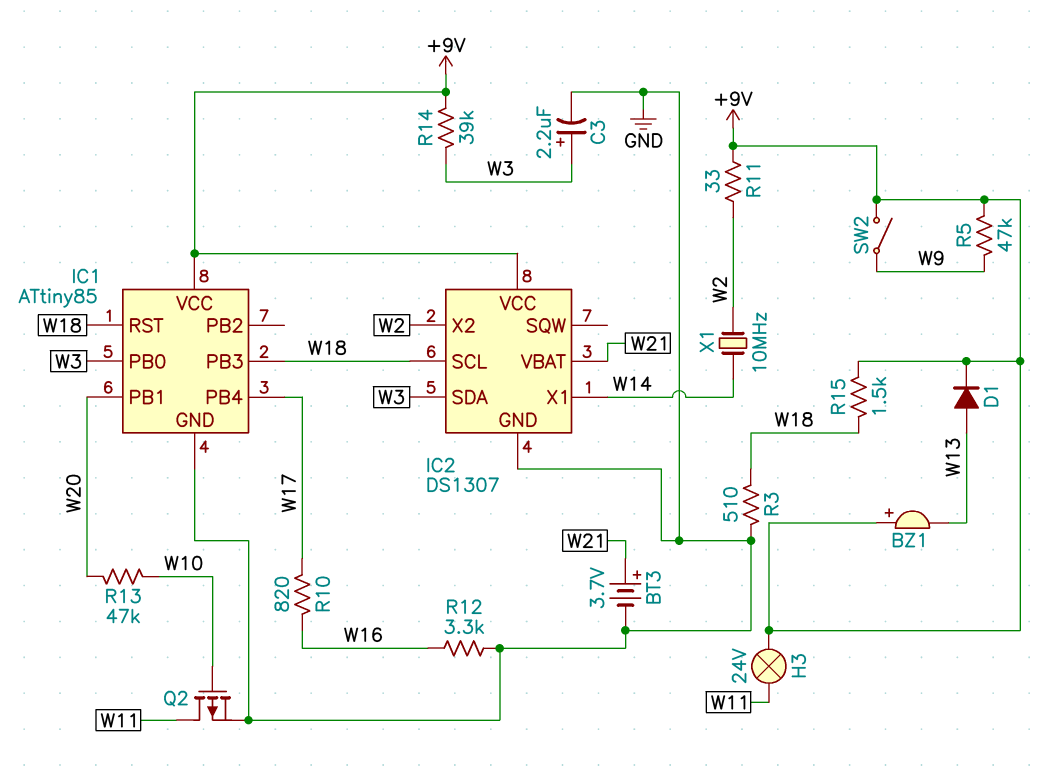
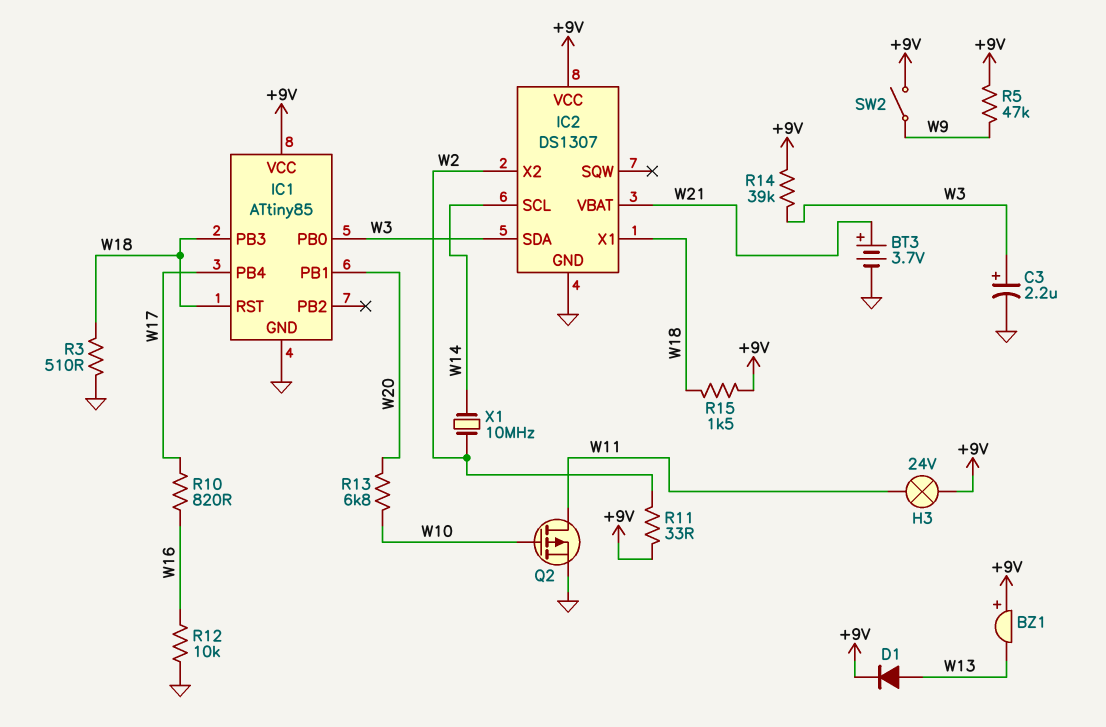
IC2 pin SCL: W18 -> W14
IC2 pin X1: W14 -> W18
R12: 3.3k (GND, W16) -> 10k (GND, W16)
R13: 47k (W10, W20) -> 6.8k (W10, W20)

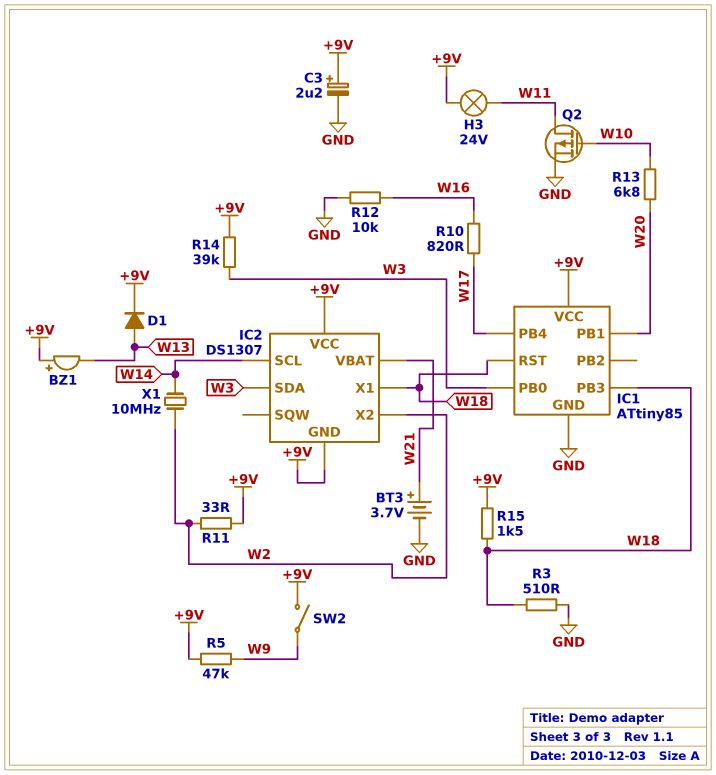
C3: 2.2uF (plus W3, minus GND) -> 2.2uF (plus +9V, minus GND)
IC2 pin GND: GND -> +9V

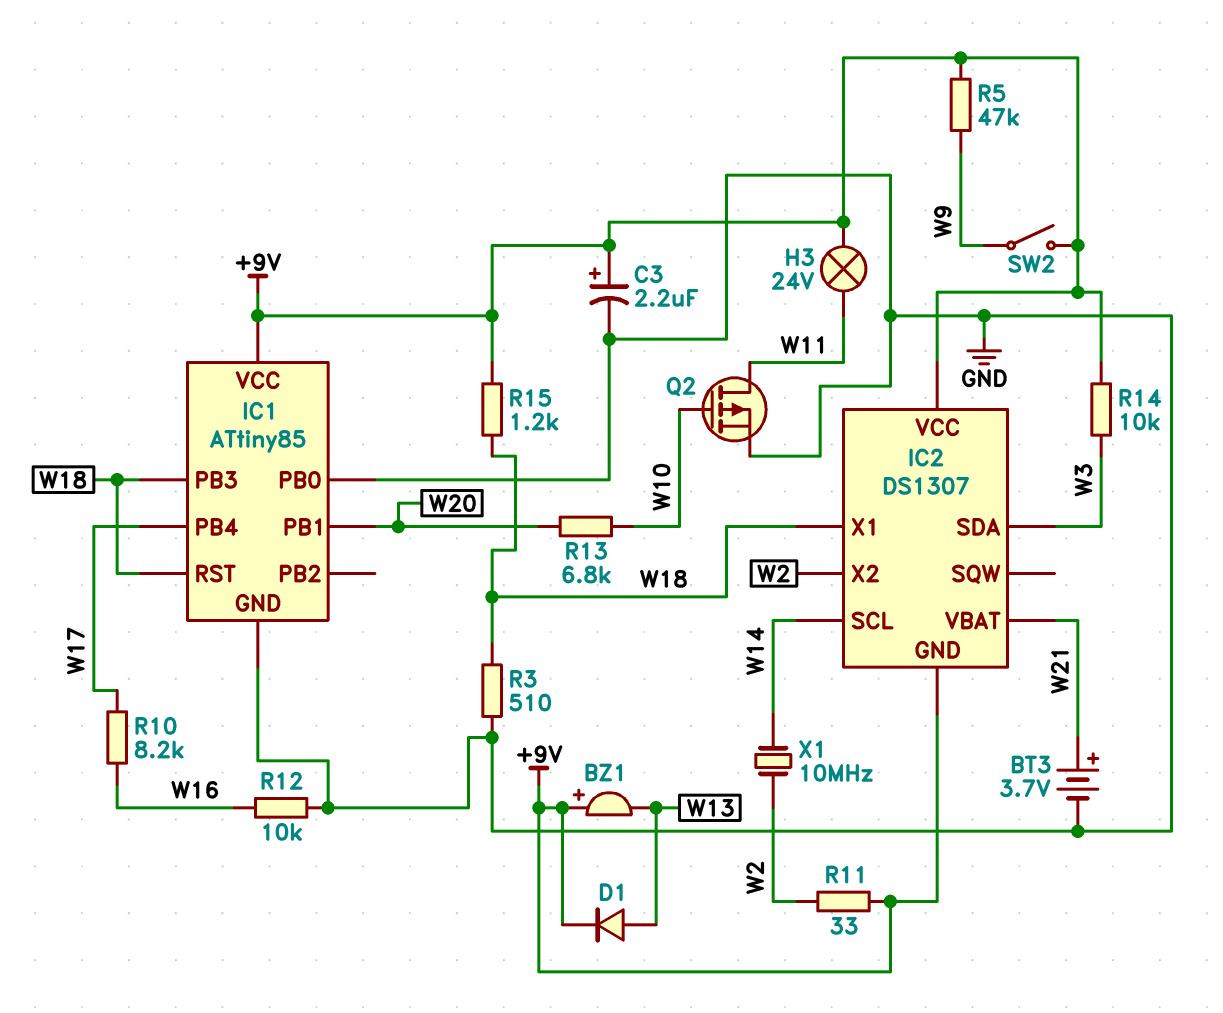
IC1 pin PB0: W3 -> GND
R10: 820 (W16, W17) -> 8.2k (W16, W17)
R14: 39k (+9V, W3) -> 10k (+9V, W3)
R15: 1.5k (+9V, W18) -> 1.2k (+9V, W18)

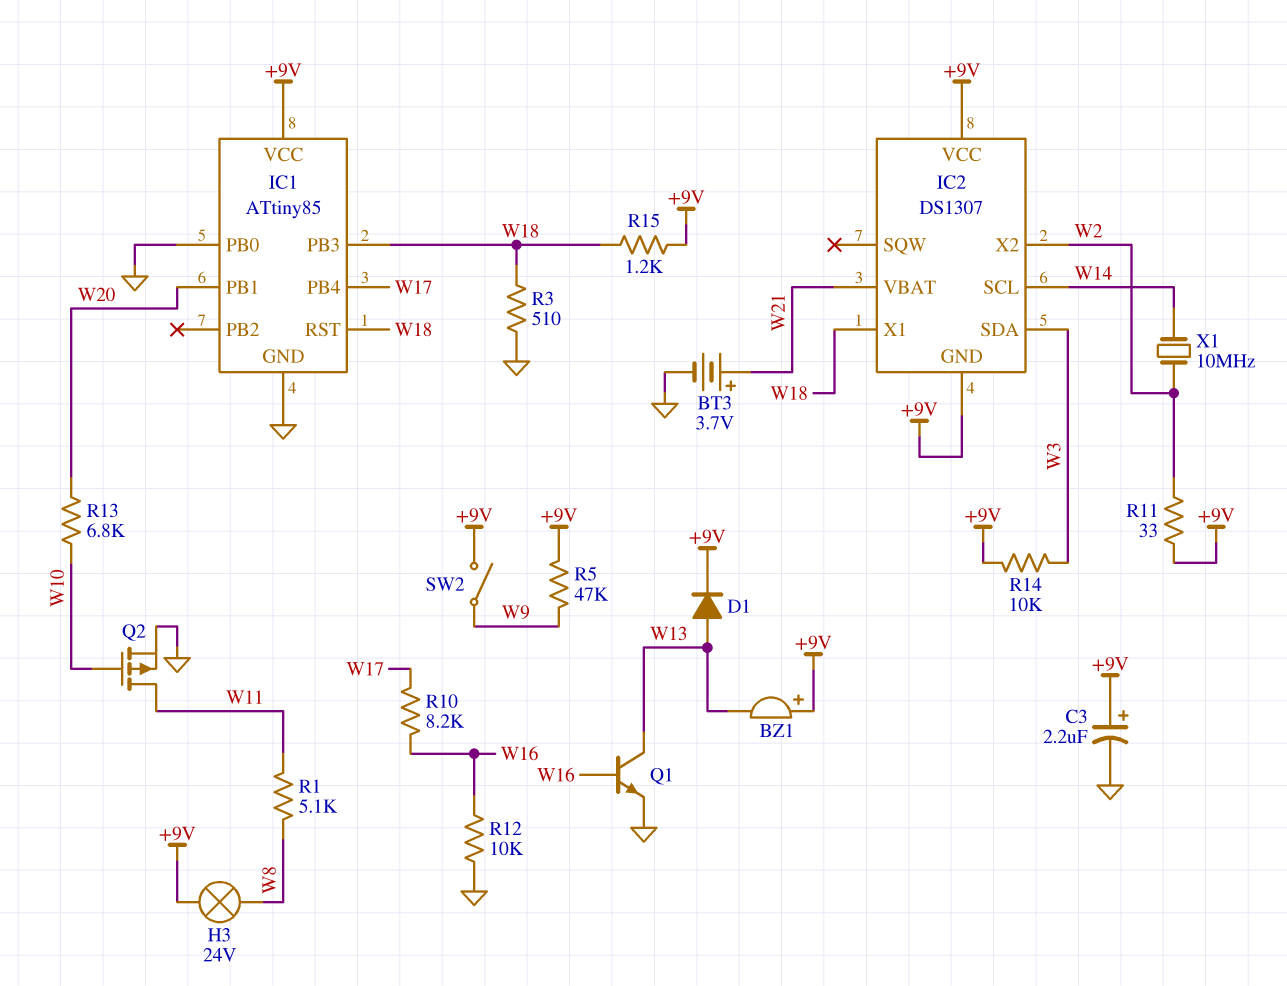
H3: lamp 24V (+9V, W11) -> lamp 24V (+9V, W8)
Q1: none -> NPN (B W16, C W13, E GND)
R1: none -> 5.1k (W8, W11)

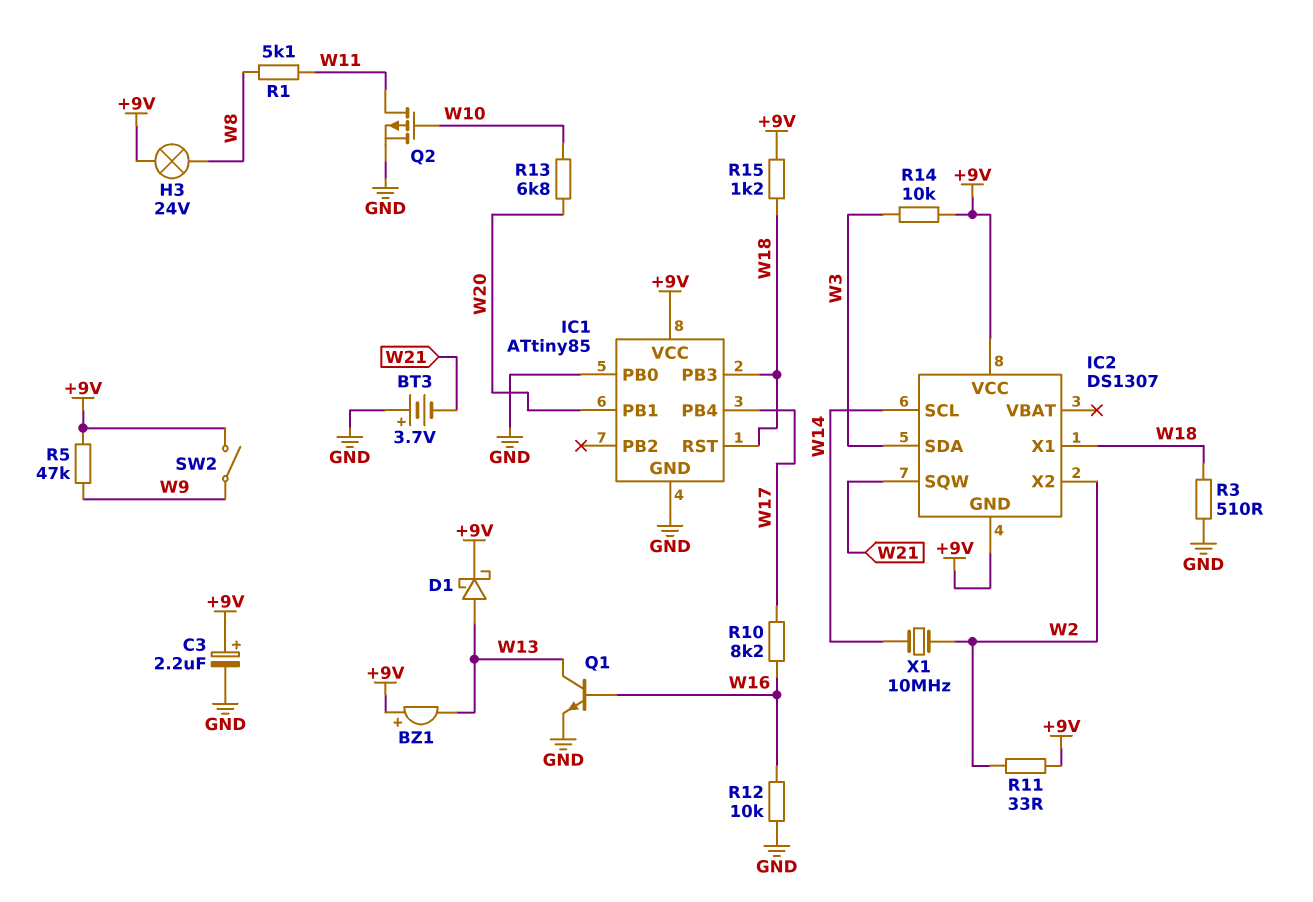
BT3: 3.7V (plus W21, minus GND) -> 3.7V (plus GND, minus W21)
D1: diode (A W13, K +9V) -> schottky (A W13, K +9V)
IC2 pin SQW: none -> W21
IC2 pin VBAT: W21 -> none

